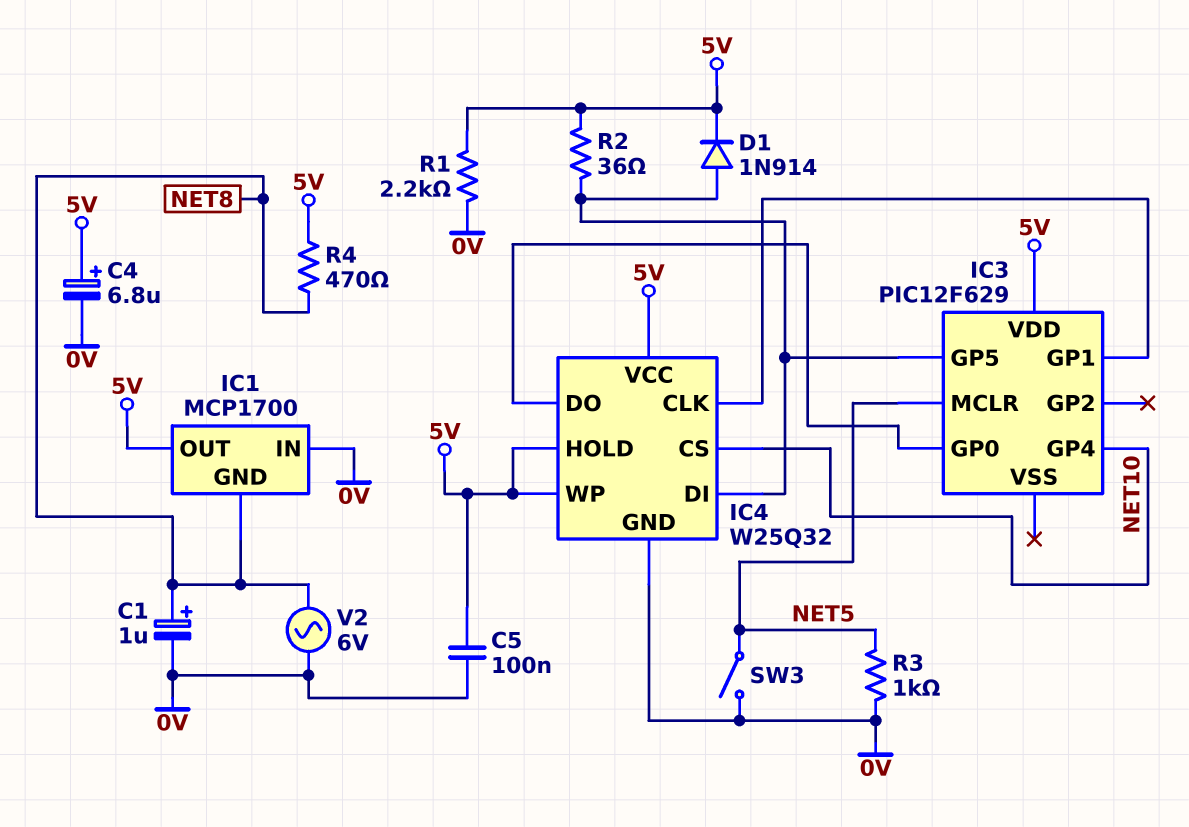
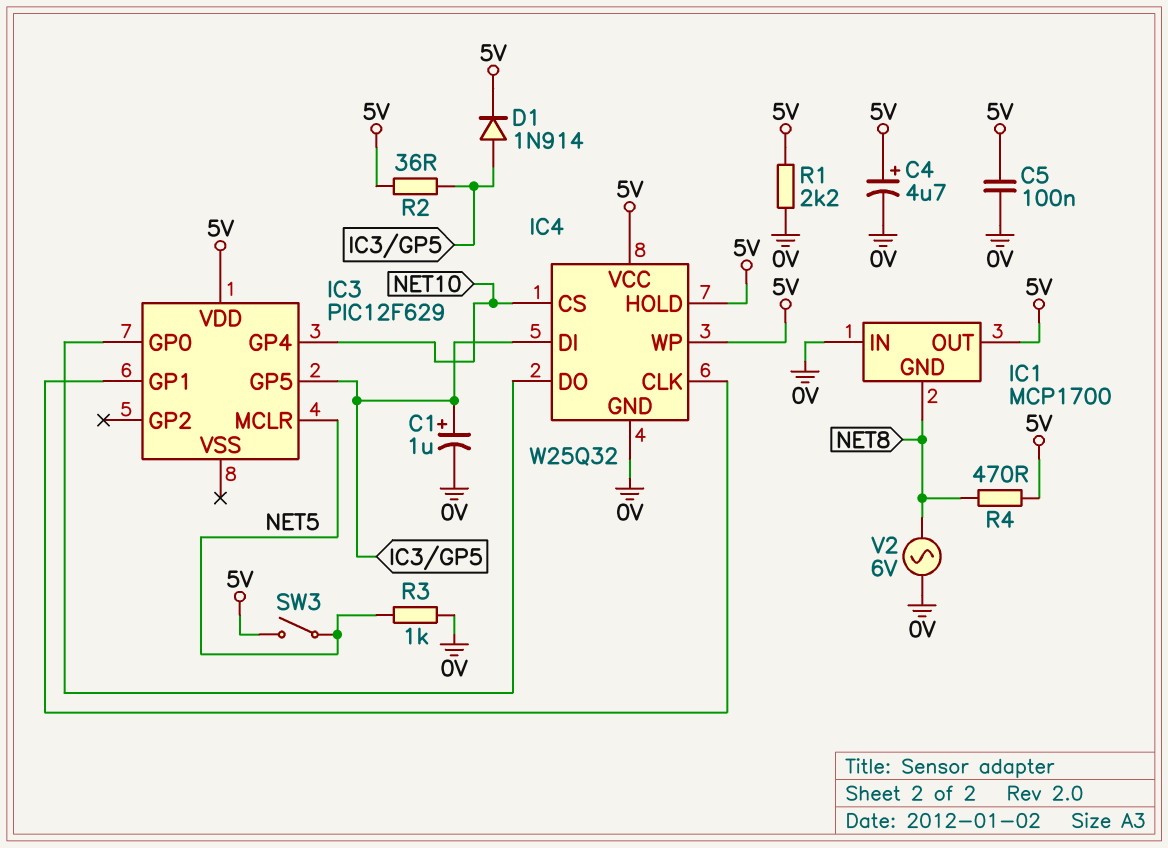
C1: 1uF (plus NET8, minus 0V) -> 1uF (plus IC3/GP5, minus 0V)
C4: 6.8uF (plus 5V, minus 0V) -> 4.7uF (plus 5V, minus 0V)
SW3: switch (0V, NET5) -> switch (5V, NET5)

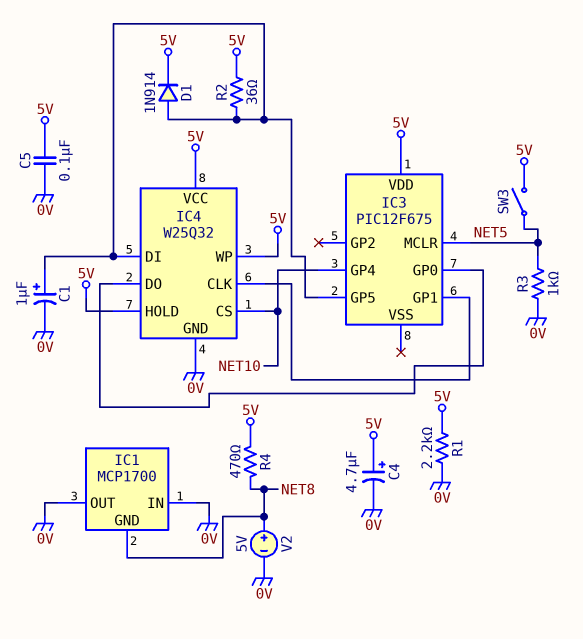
IC1 pin OUT: 5V -> 0V
IC3: PIC12F629 -> PIC12F675
V2: AC 6V (0V, NET8) -> 5V (plus NET8, minus 0V)

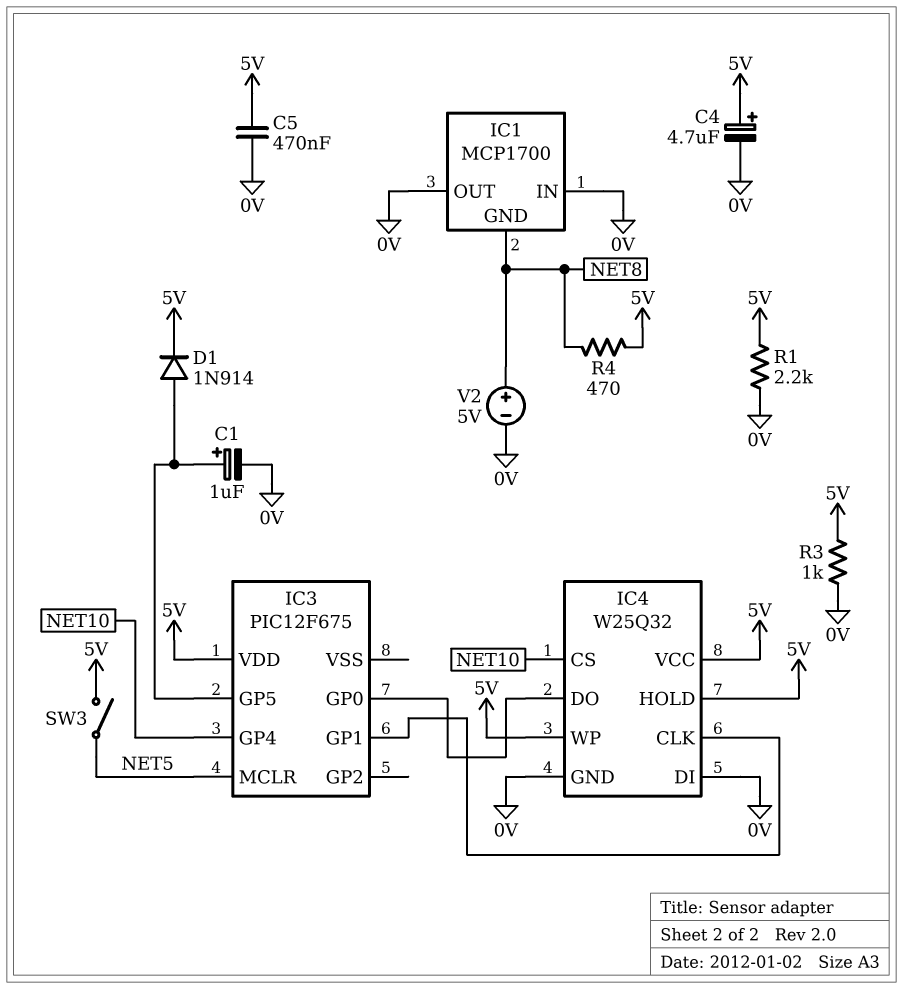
C5: 100nF (0V, 5V) -> 470nF (0V, 5V)
IC4 pin DI: IC3/GP5 -> 0V
R2: 36 (5V, IC3/GP5) -> none
R3: 1k (0V, NET5) -> 1k (0V, 5V)

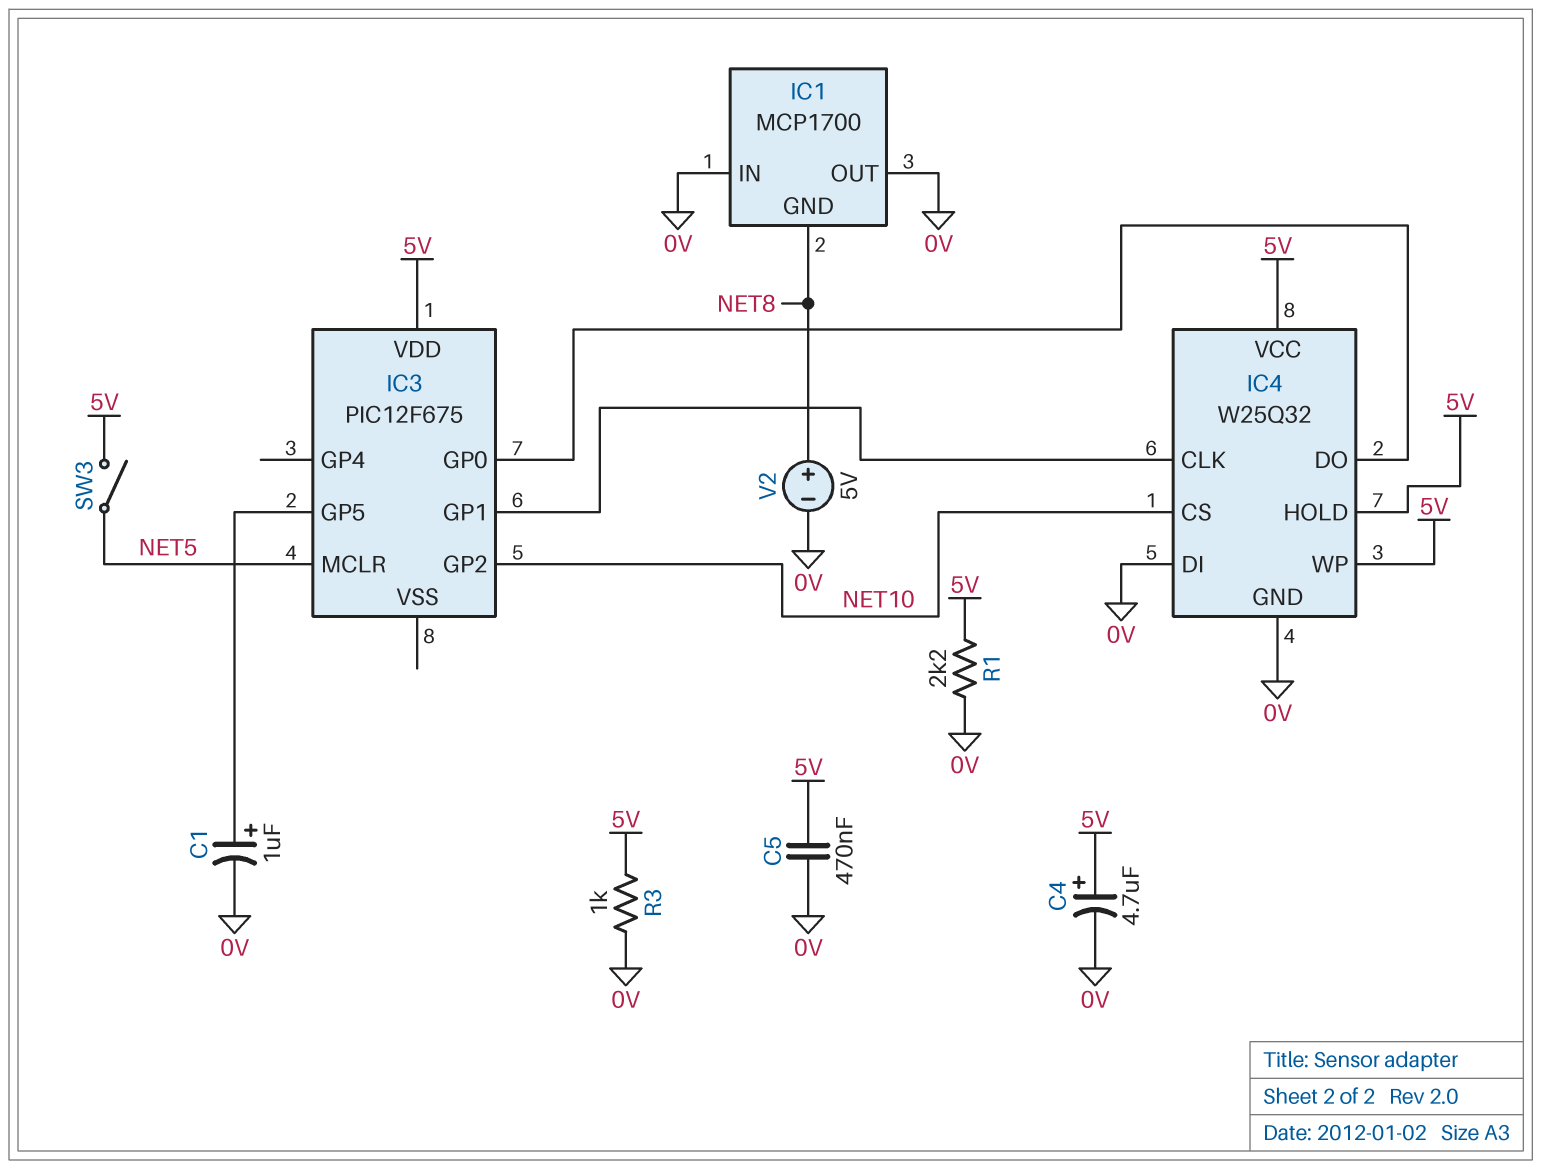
D1: diode 1N914 (A IC3/GP5, K 5V) -> none
IC3 pin GP2: none -> NET10
IC3 pin GP4: NET10 -> none
R4: 470 (5V, NET8) -> none

